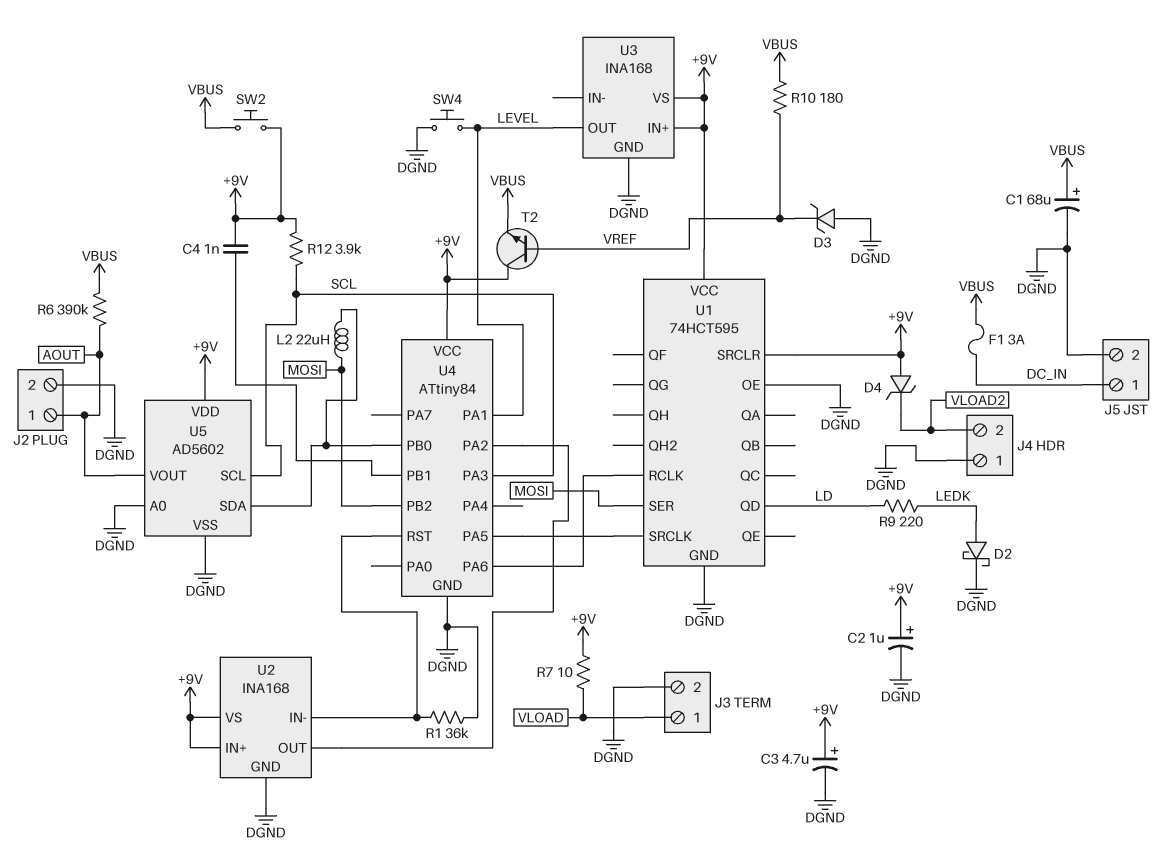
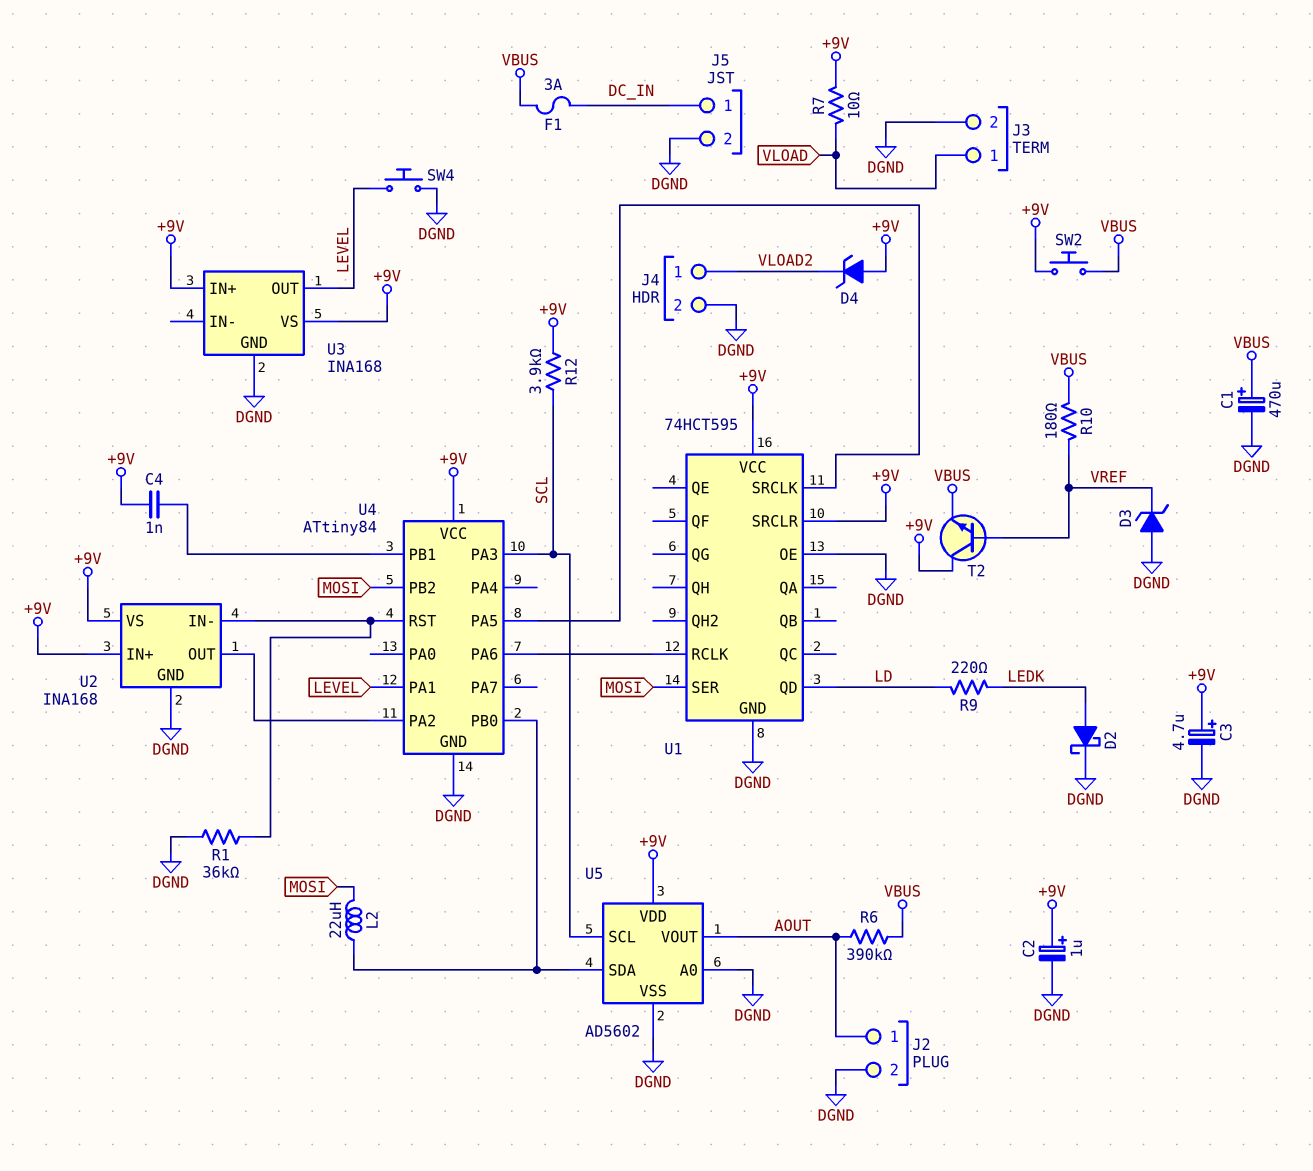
C1: 68uF (plus VBUS, minus DGND) -> 470uF (plus VBUS, minus DGND)
J4 pin 1: DGND -> VLOAD2
J4 pin 2: VLOAD2 -> DGND

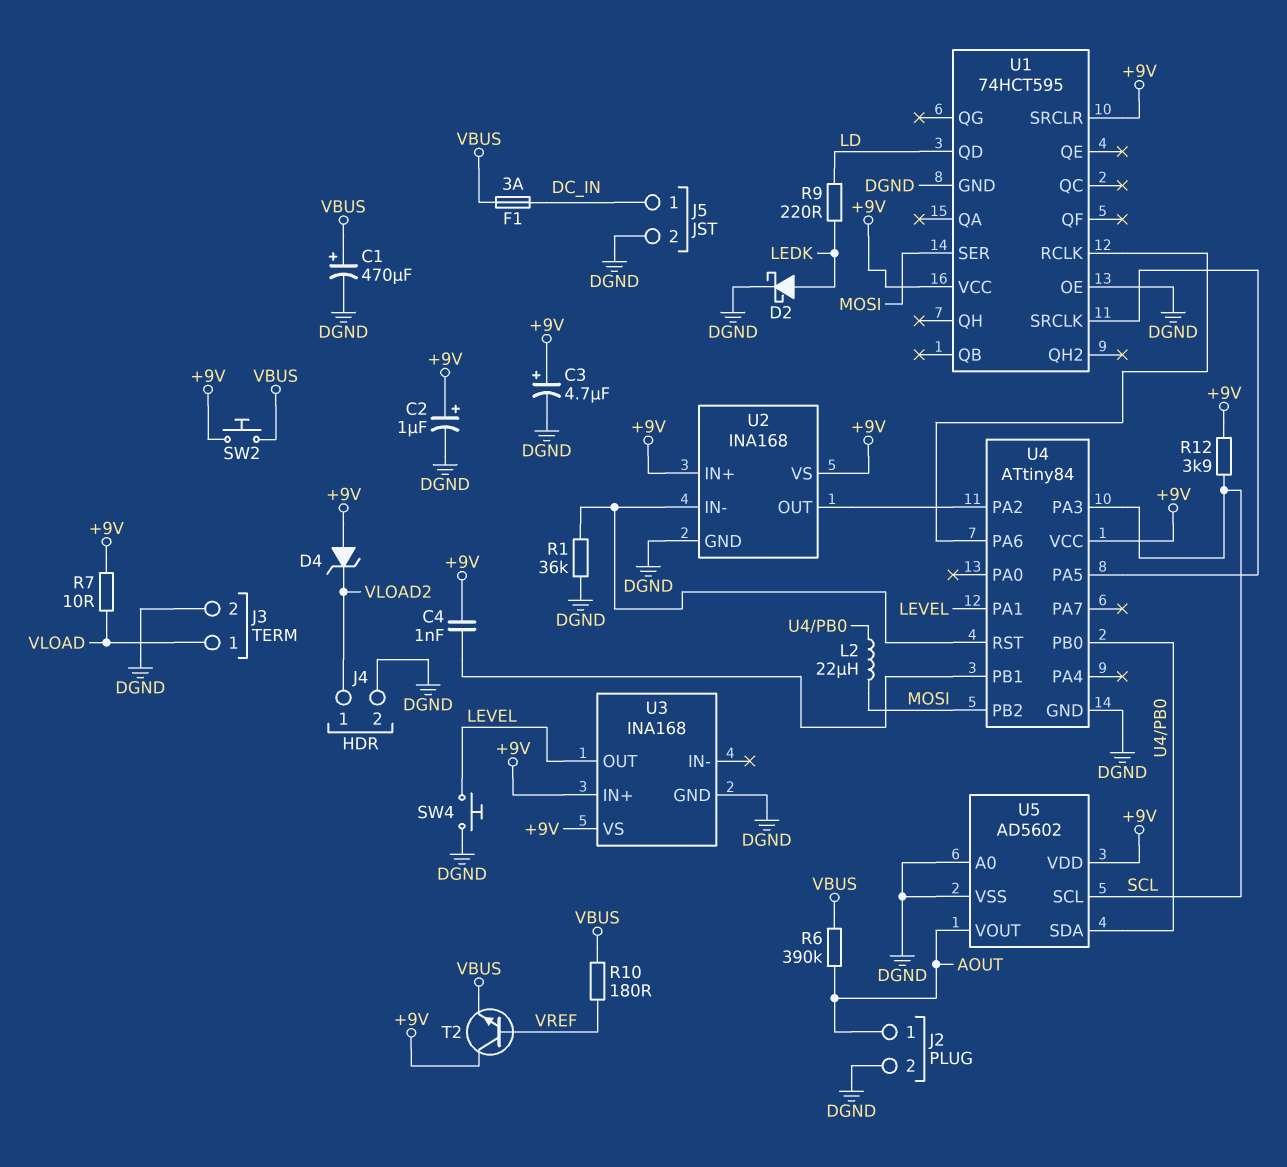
D3: zener (A DGND, K VREF) -> none

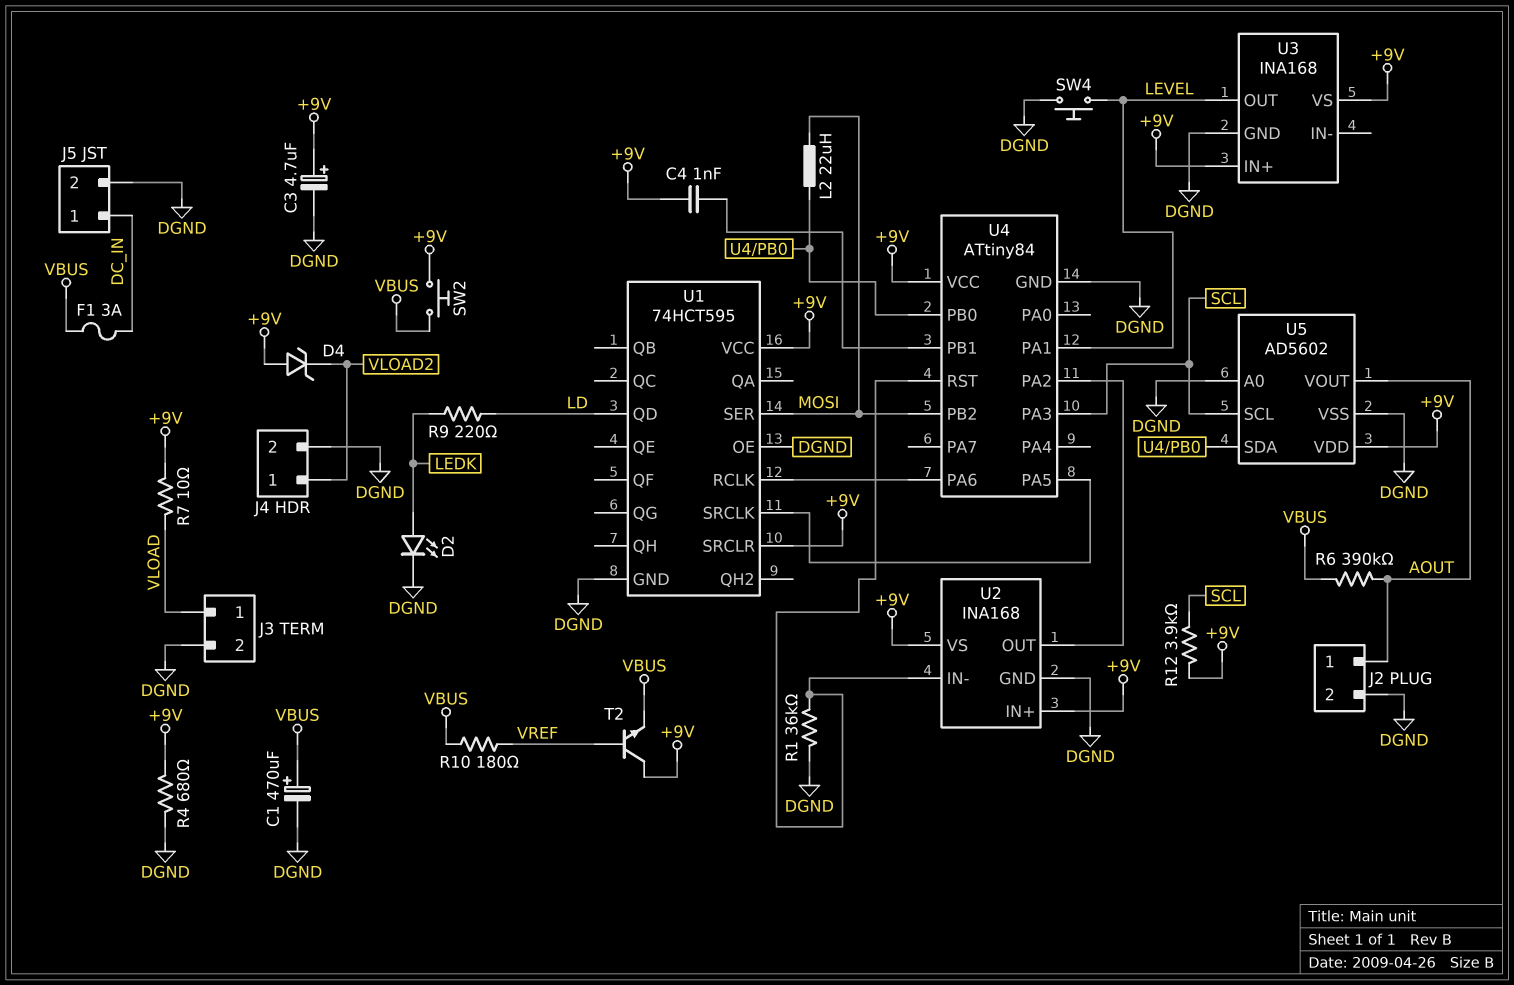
C2: 1uF (plus +9V, minus DGND) -> none
D2: schottky (A LEDK, K DGND) -> LED (A LEDK, K DGND)
R4: none -> 680 (+9V, DGND)

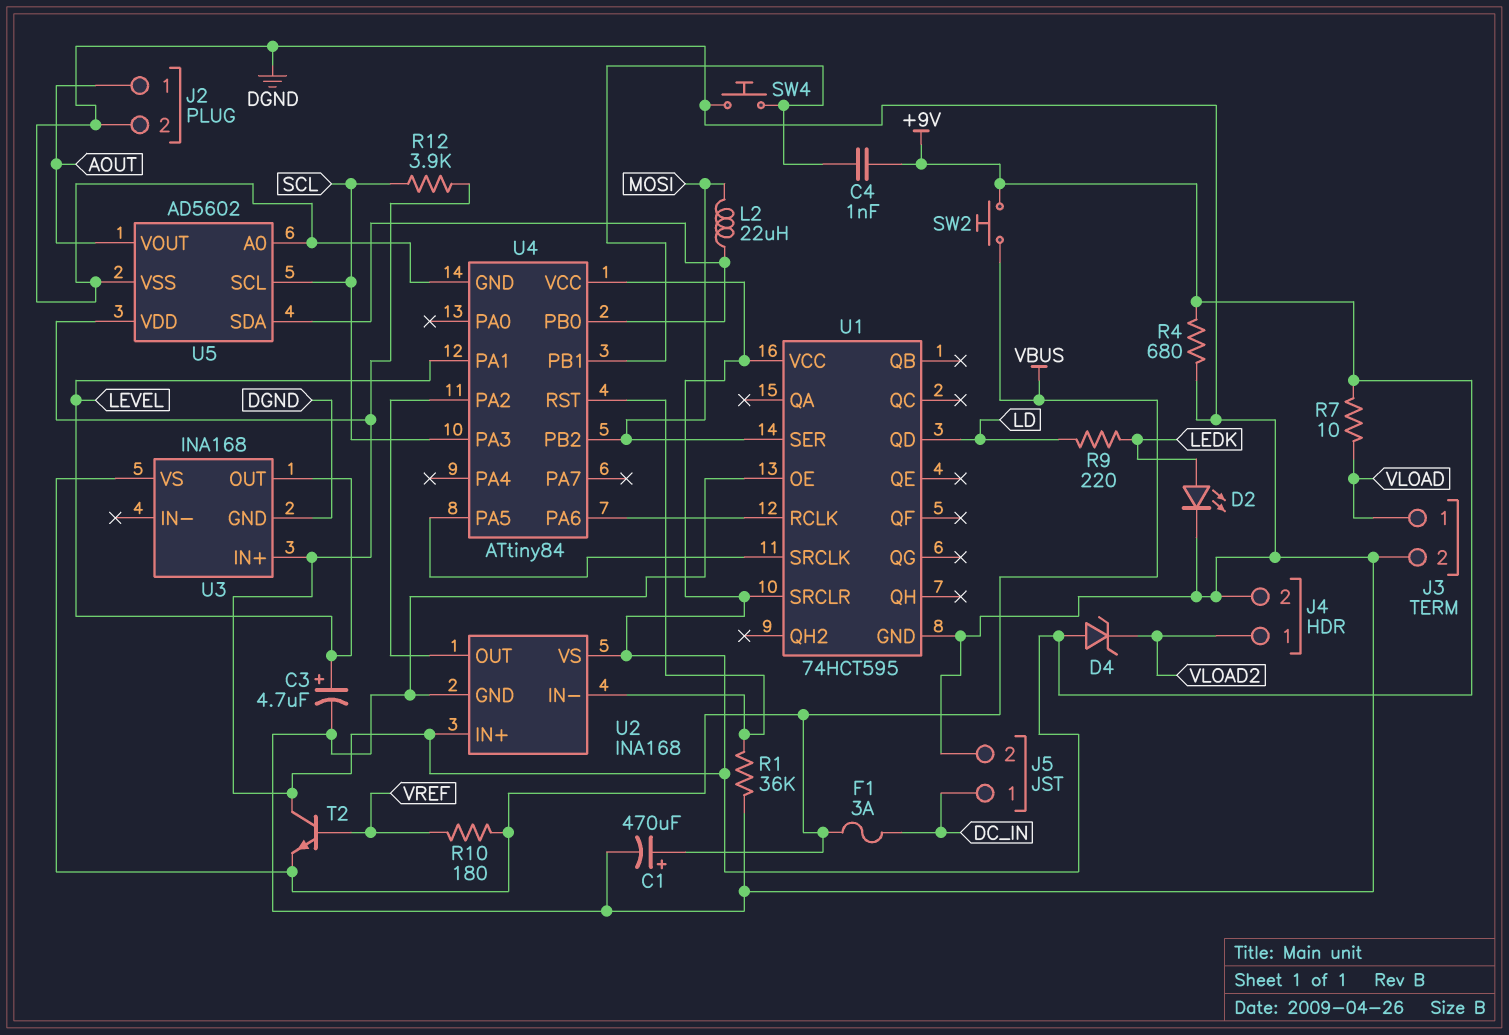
C3: 4.7uF (plus +9V, minus DGND) -> 4.7uF (plus LEVEL, minus DGND)
R6: 390k (AOUT, VBUS) -> none
SW4: button (DGND, LEVEL) -> button (DGND, U4/PB1)
U3 pin VS: +9V -> VBUS

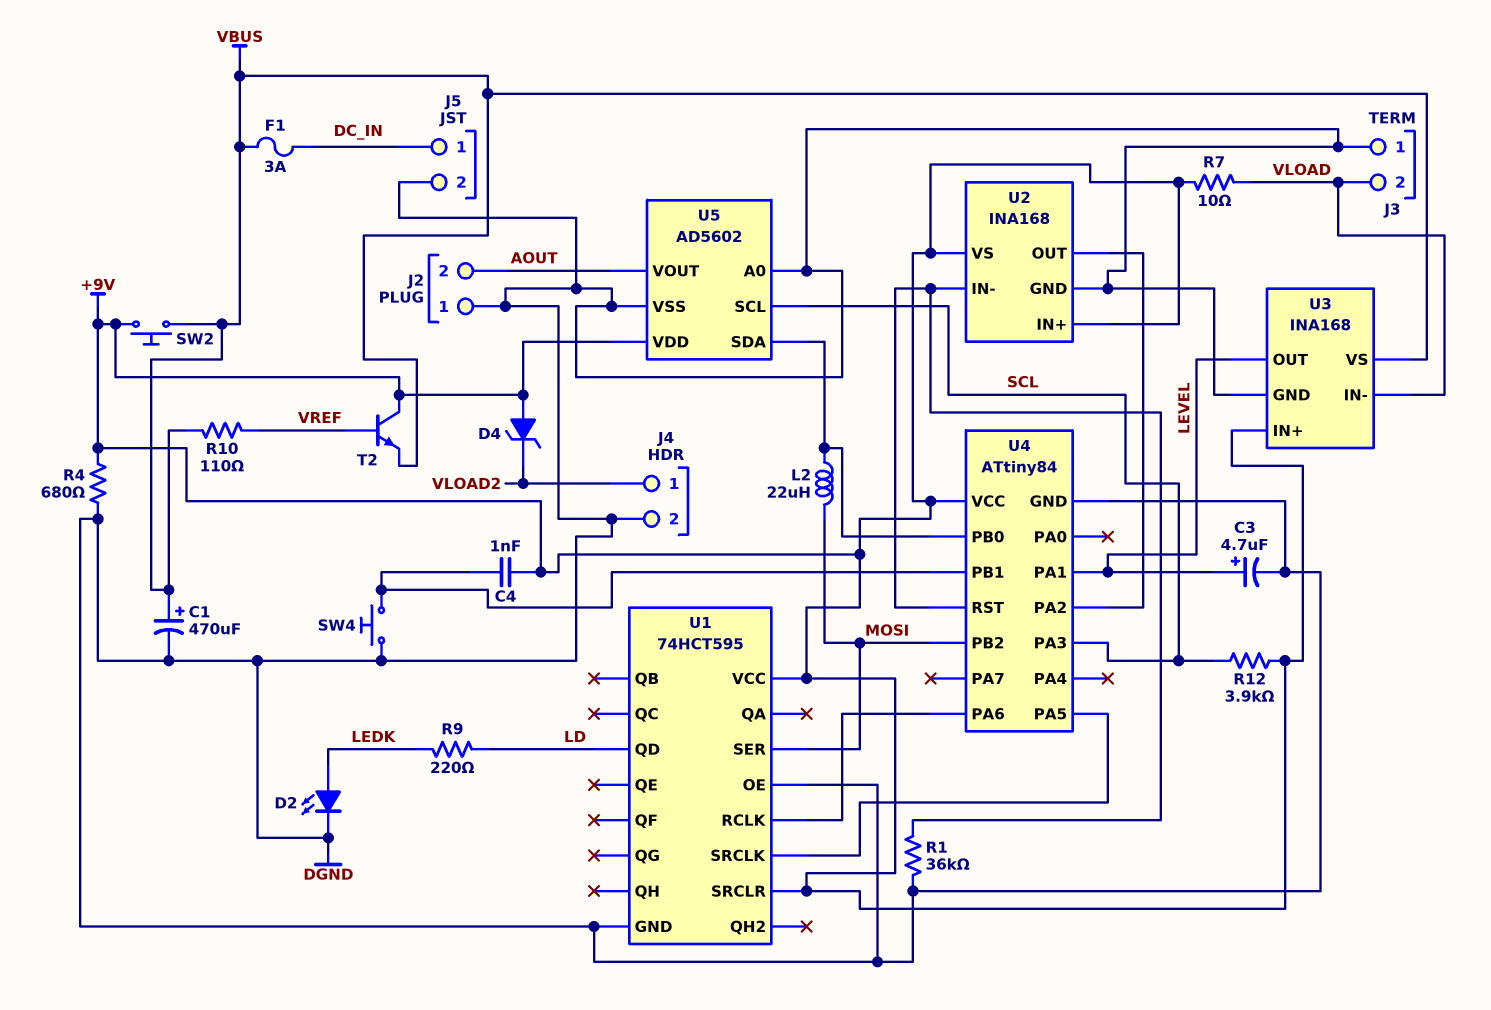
J2 pin 1: AOUT -> DGND
J2 pin 2: DGND -> AOUT
J3 pin 1: VLOAD -> DGND
J3 pin 2: DGND -> VLOAD
R10: 180 (VBUS, VREF) -> 110 (VBUS, VREF)
U3 pin IN-: none -> VLOAD

